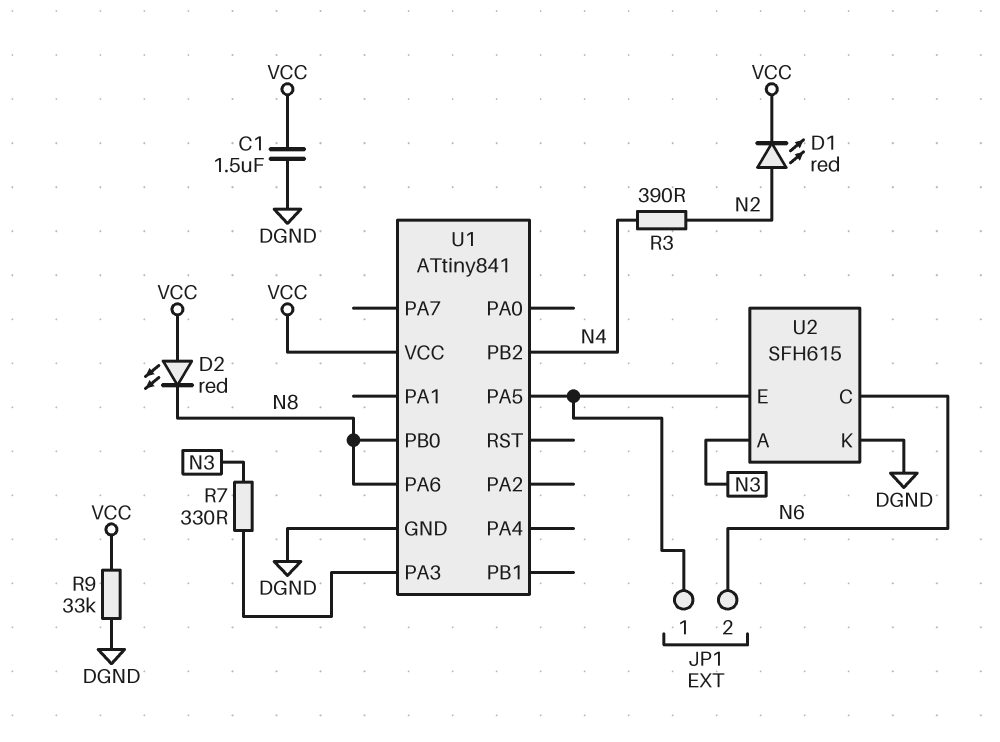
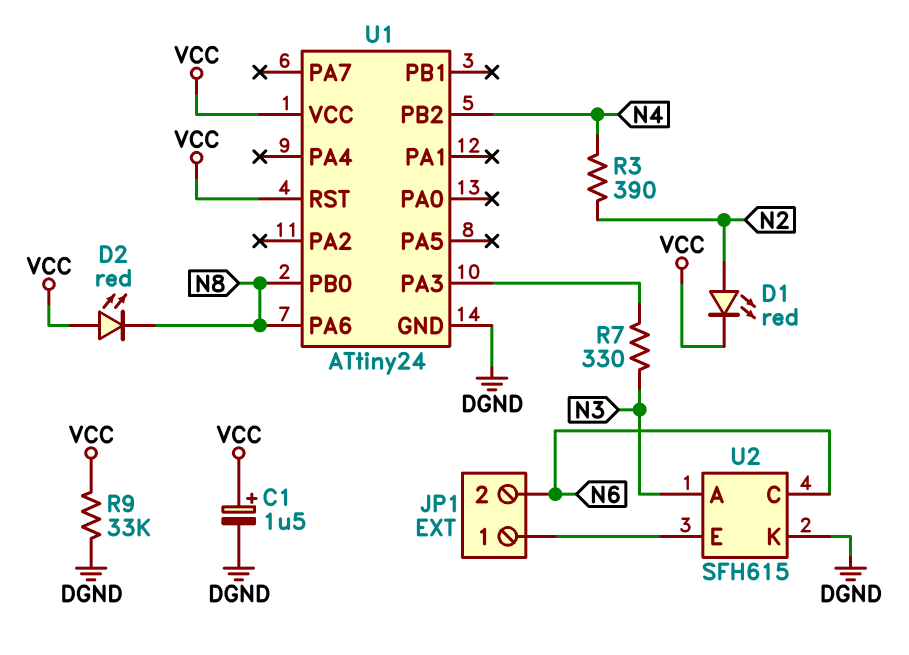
C1: 1.5uF (DGND, VCC) -> 1.5uF (plus VCC, minus DGND)
U1: ATtiny841 -> ATtiny24
U1 pin PA5: JP1/1 -> none
U1 pin RST: none -> VCC

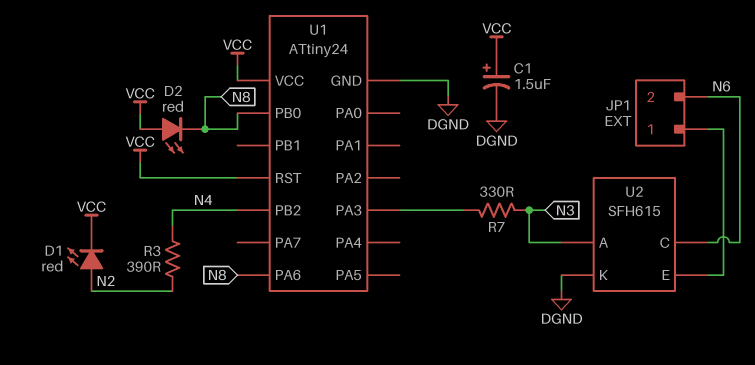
R9: 33k (DGND, VCC) -> none

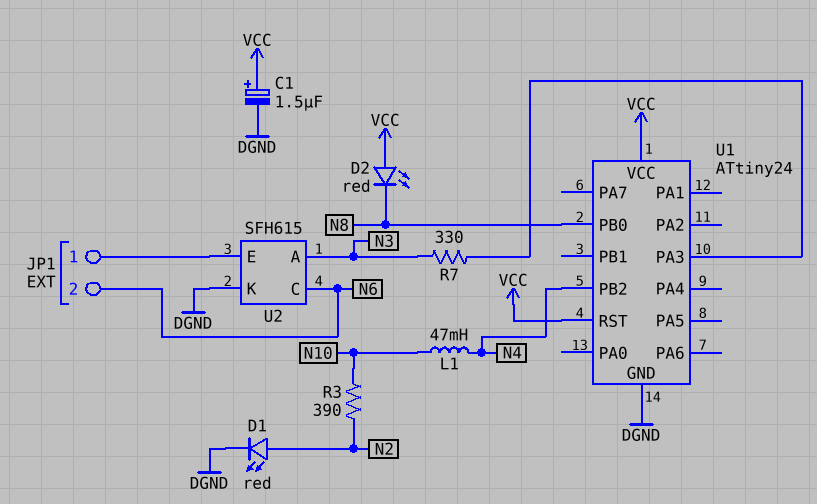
D1: LED red (A N2, K VCC) -> LED red (A N2, K DGND)
L1: none -> 47mH (N4, N10)
R3: 390 (N2, N4) -> 390 (N2, N10)
U1 pin PA6: N8 -> none

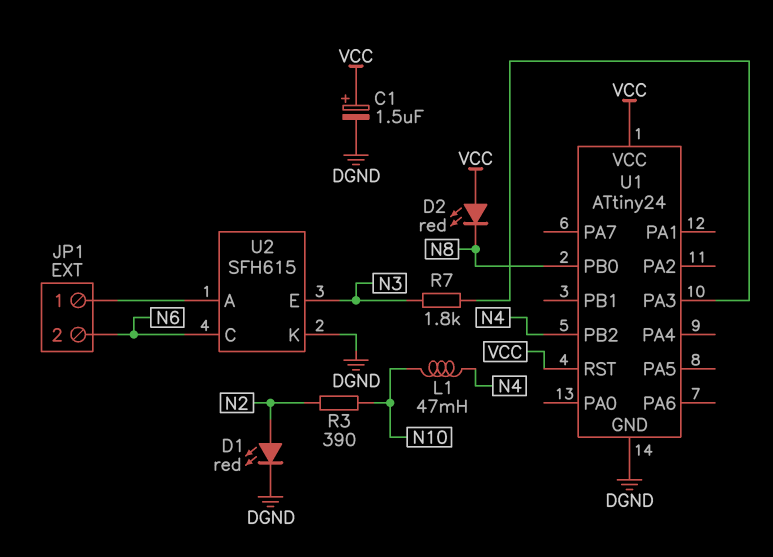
R7: 330 (N3, U1/PA3) -> 1.8k (N3, U1/PA3)
U2 pin A: N3 -> JP1/1
U2 pin E: JP1/1 -> N3

